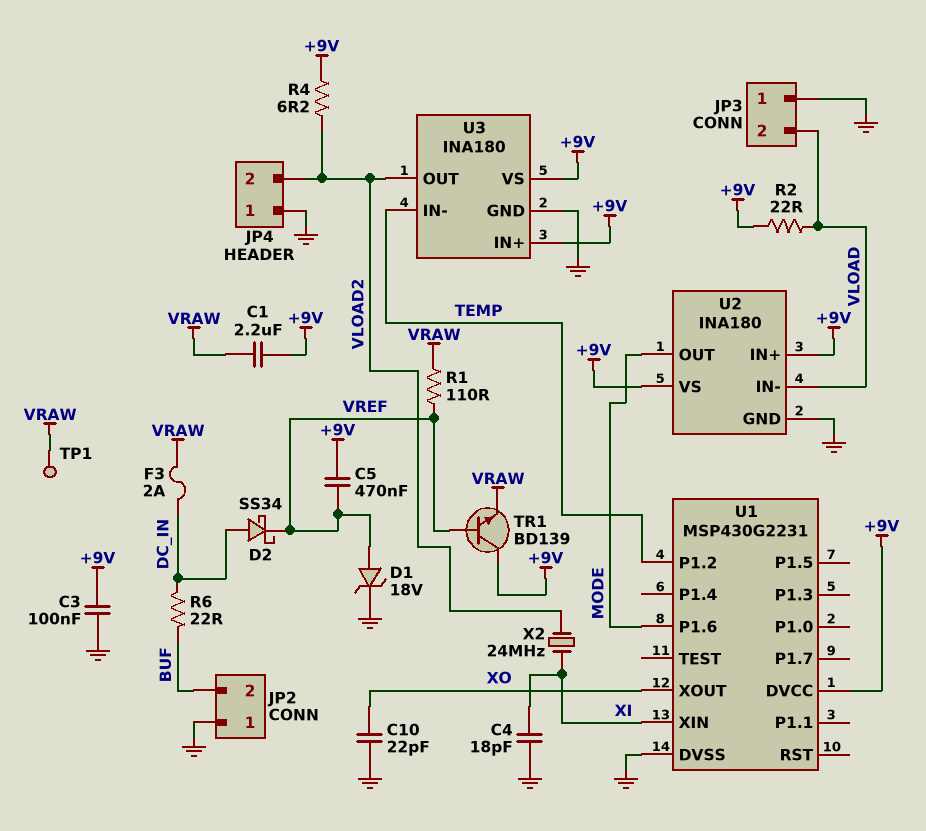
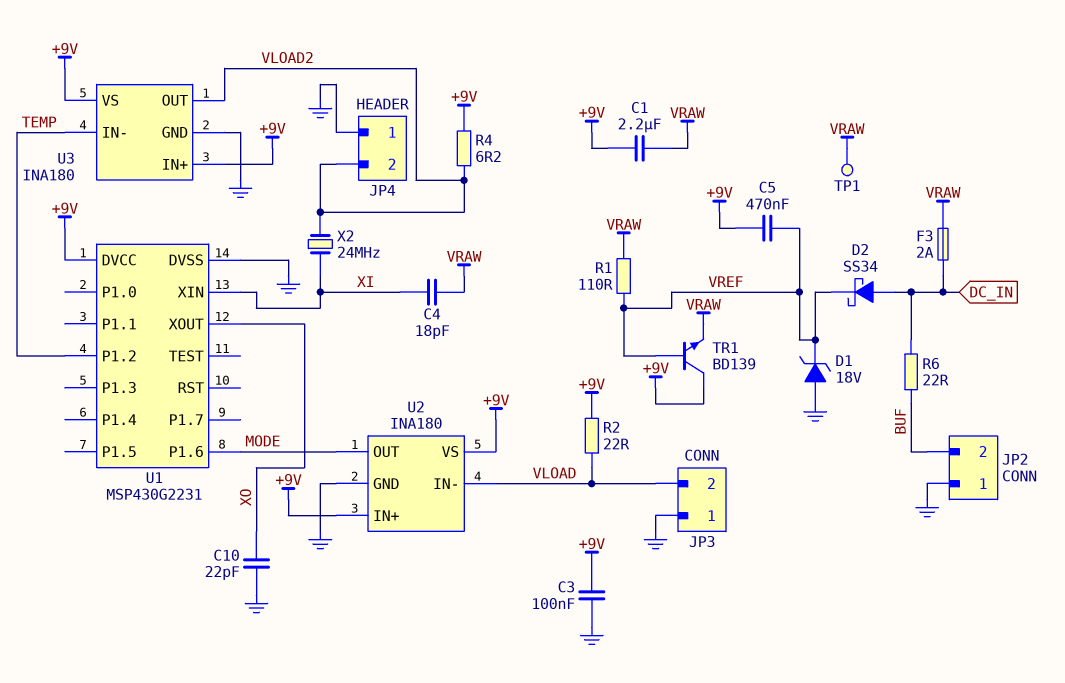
C4: 18pF (GND, XI) -> 18pF (VRAW, XI)
D1: zener 18V (A VREF, K GND) -> zener 18V (A GND, K VREF)

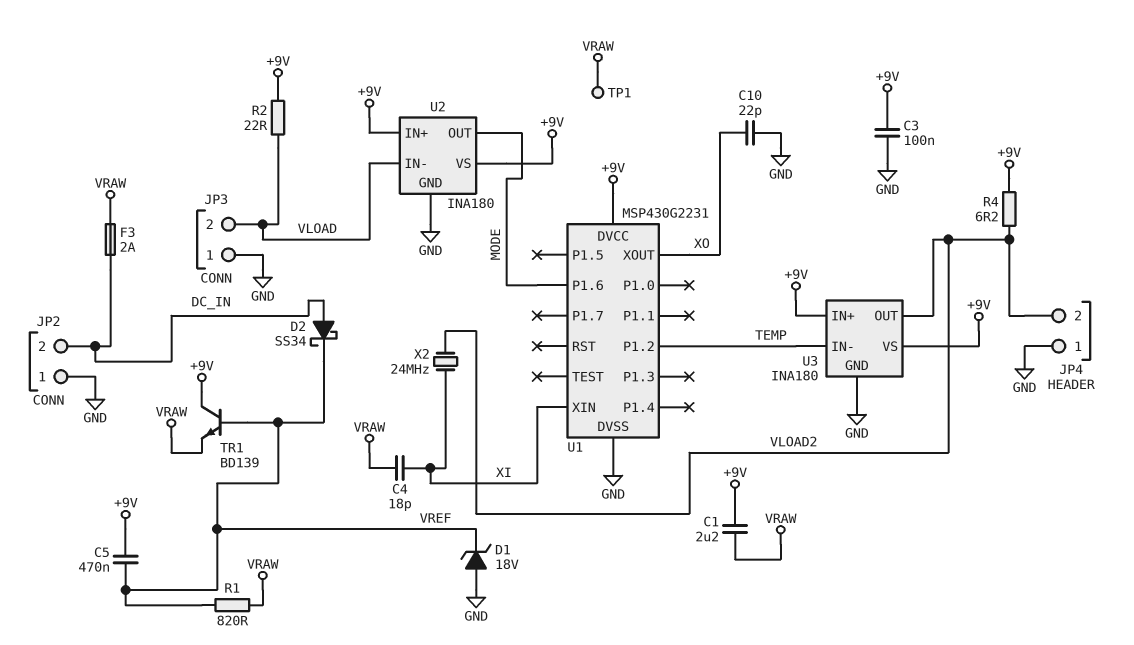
JP2 pin 2: BUF -> DC_IN
R1: 110 (VRAW, VREF) -> 820 (VRAW, VREF)
R6: 22 (BUF, DC_IN) -> none

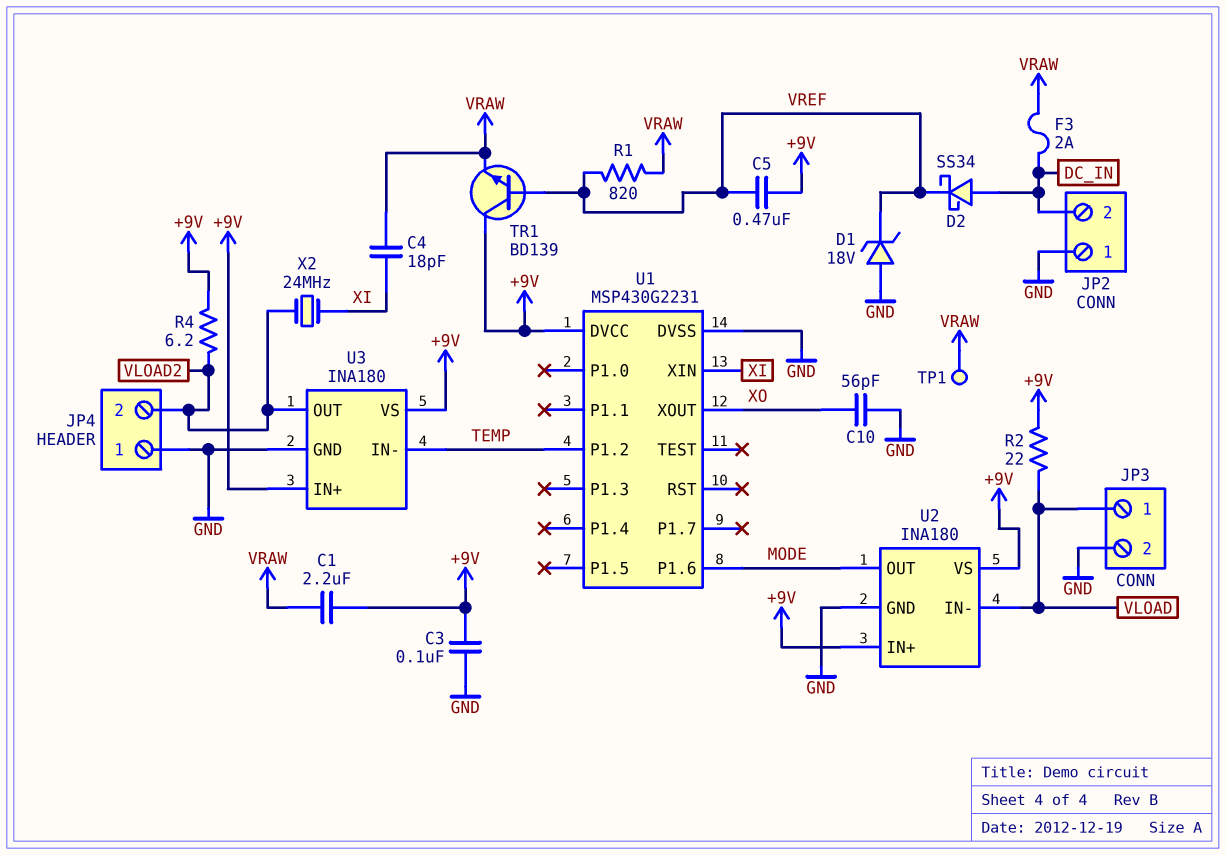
C10: 22pF (GND, XO) -> 56pF (GND, XO)
JP3 pin 1: GND -> VLOAD
JP3 pin 2: VLOAD -> GND

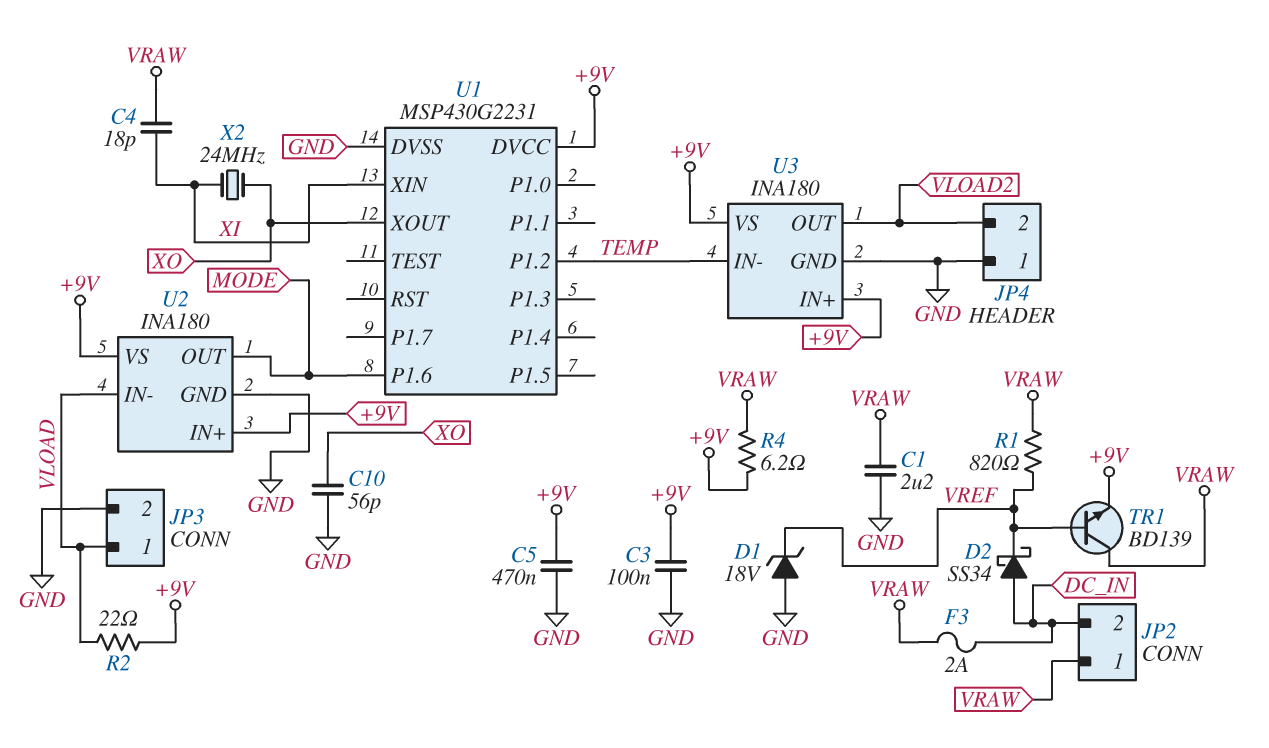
C1: 2.2uF (+9V, VRAW) -> 2.2uF (GND, VRAW)
C5: 470nF (+9V, VREF) -> 470nF (+9V, GND)
JP2 pin 1: GND -> VRAW
R4: 6.2 (+9V, VLOAD2) -> 6.2 (+9V, VRAW)
TP1: test point (VRAW) -> none
TR1: NPN BD139 (B VREF, C +9V, E VRAW) -> NPN BD139 (B VREF, C VRAW, E +9V)
X2: 24MHz (VLOAD2, XI) -> 24MHz (XI, XO)

